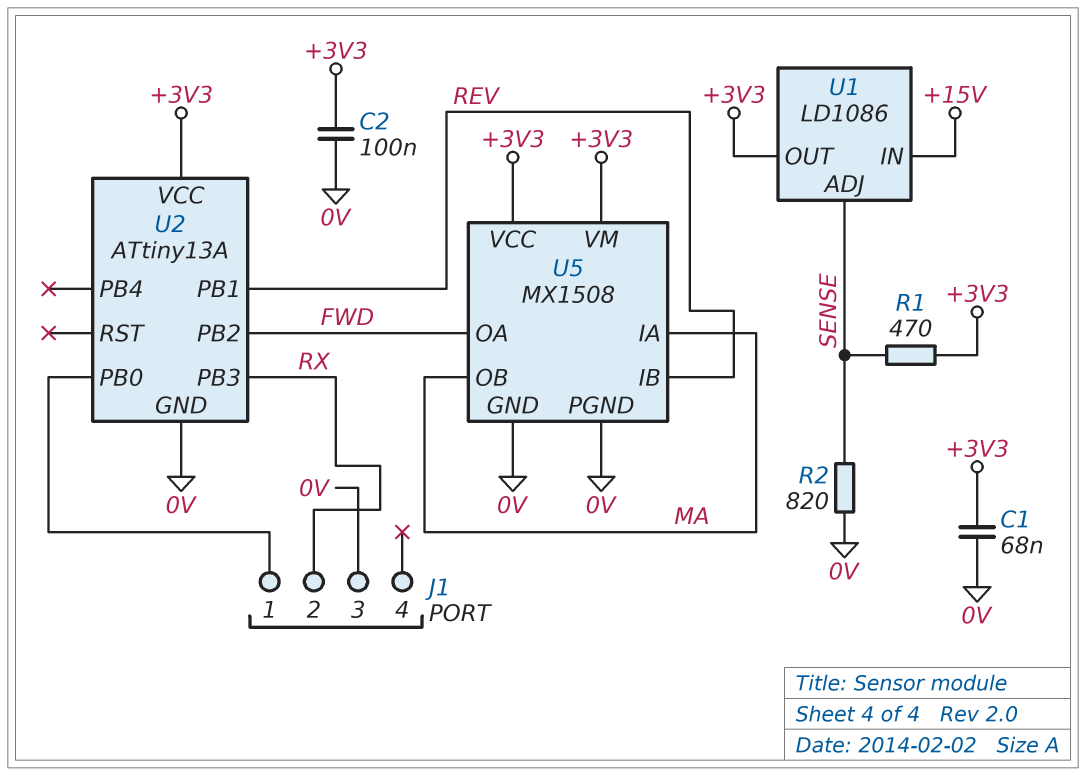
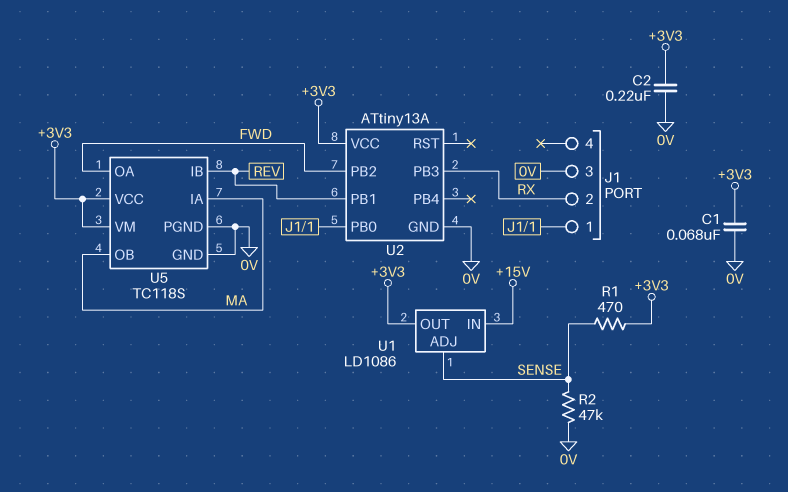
C2: 100nF (+3V3, 0V) -> 220nF (+3V3, 0V)
R2: 820 (0V, SENSE) -> 47k (0V, SENSE)
U5: MX1508 -> TC118S

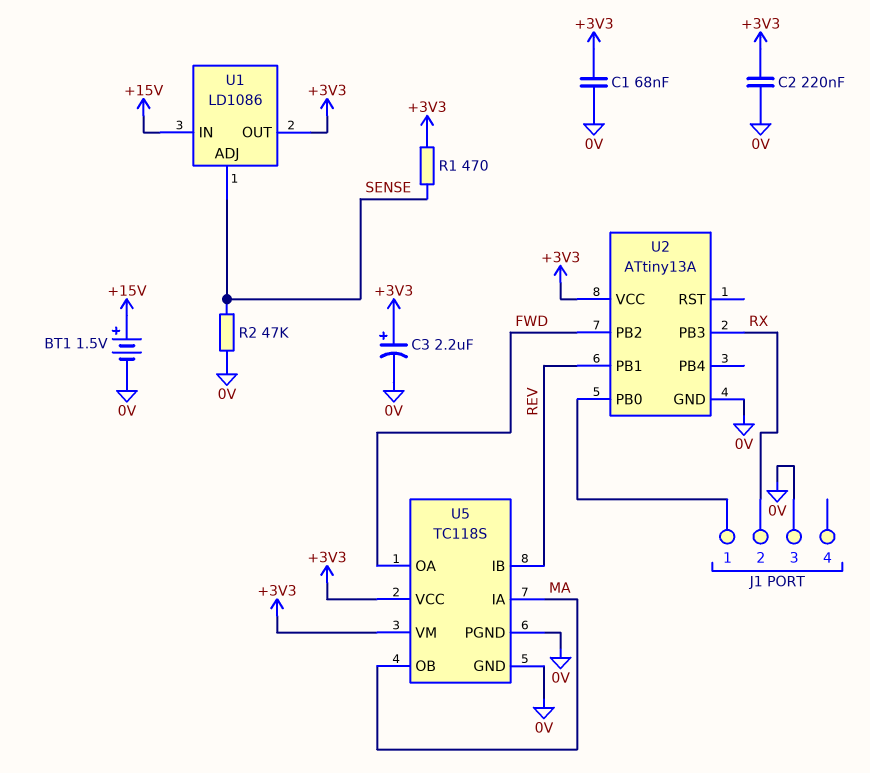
BT1: none -> 1.5V (plus +15V, minus 0V)
C3: none -> 2.2uF (plus +3V3, minus 0V)

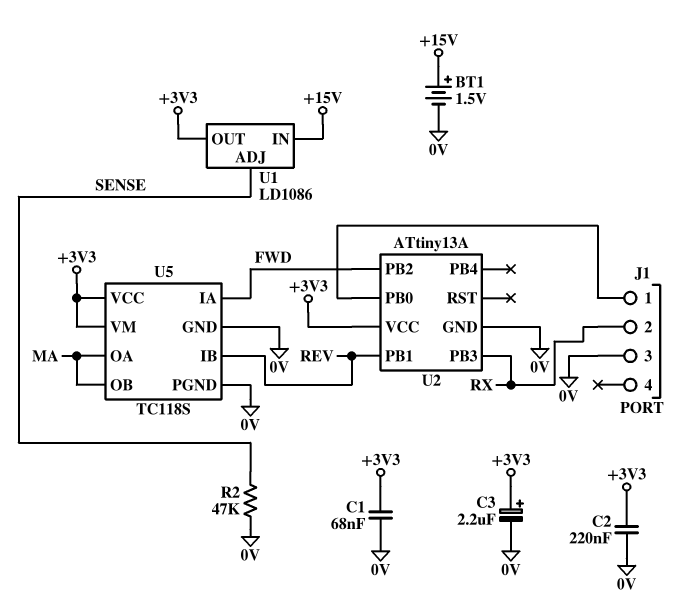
R1: 470 (+3V3, SENSE) -> none
U5 pin IA: MA -> FWD
U5 pin OA: FWD -> MA

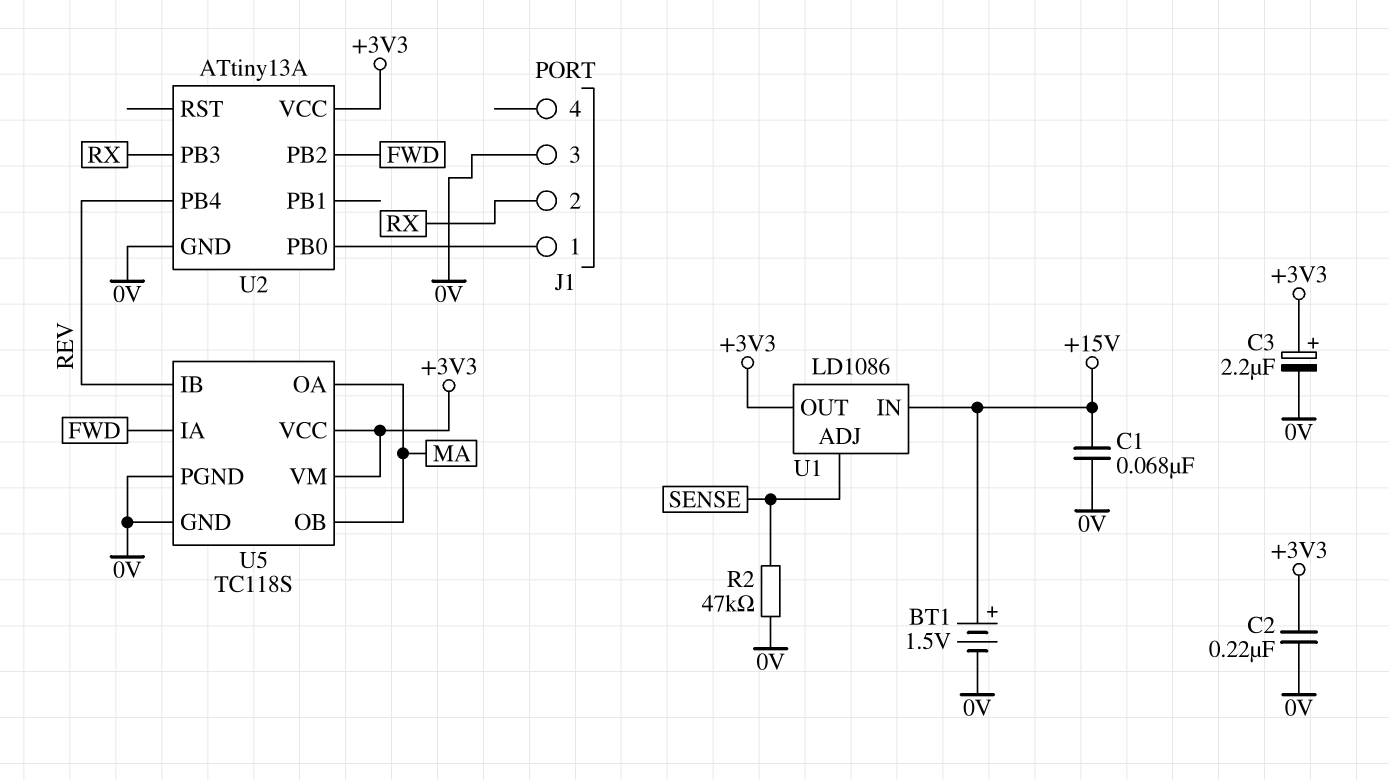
C1: 68nF (+3V3, 0V) -> 68nF (+15V, 0V)
U2 pin PB1: REV -> none
U2 pin PB4: none -> REV

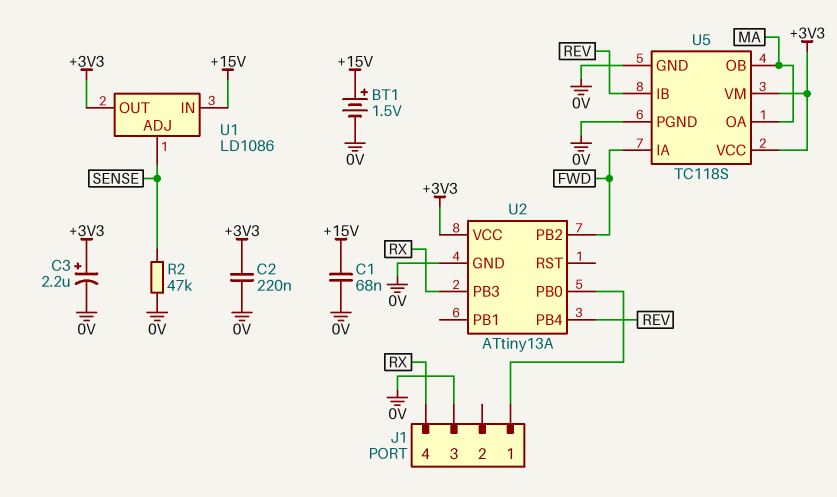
J1 pin 2: RX -> none
J1 pin 4: none -> RX

